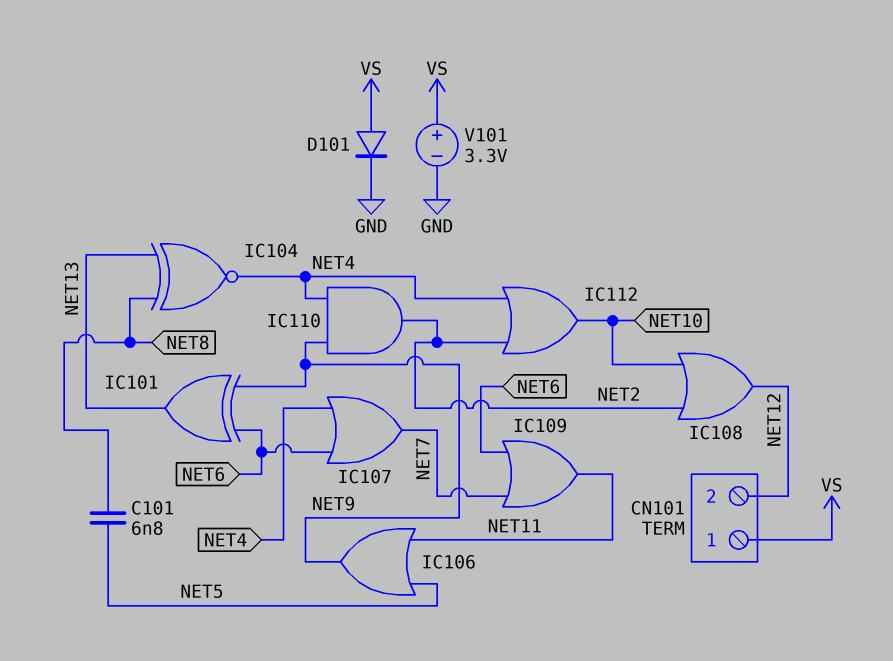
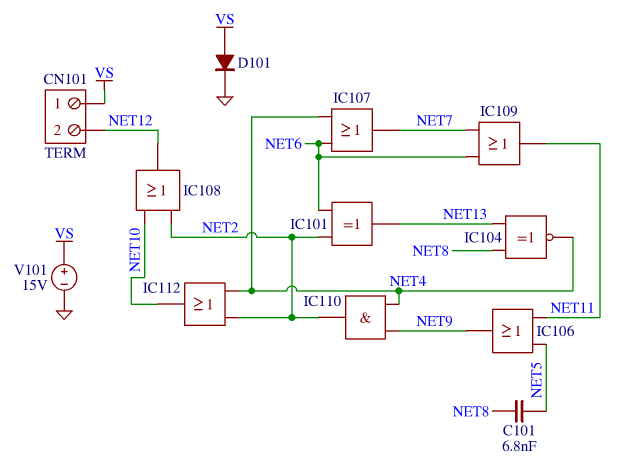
IC101: XOR (in NET6, in NET9, out NET13) -> XOR (in NET2, in NET6, out NET13)
V101: 3.3V (plus VS, minus GND) -> 15V (plus VS, minus GND)

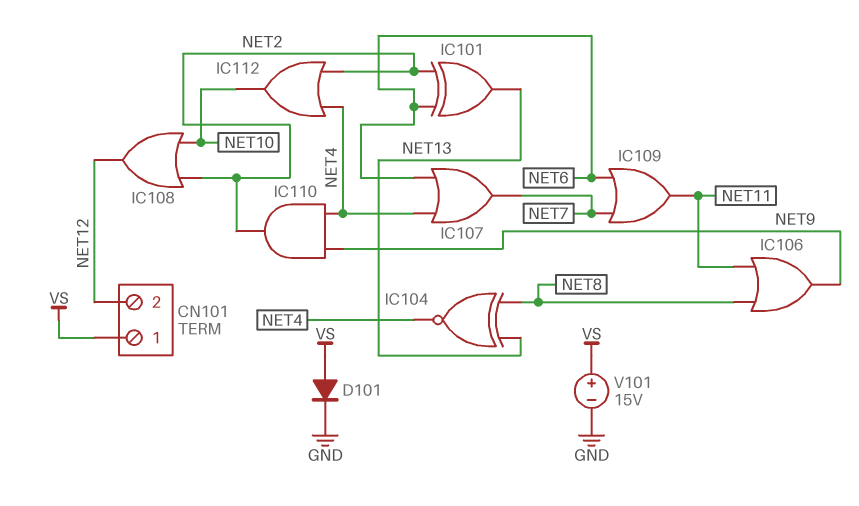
C101: 6.8nF (NET5, NET8) -> none
IC106: OR (in NET5, in NET11, out NET9) -> OR (in NET8, in NET11, out NET9)

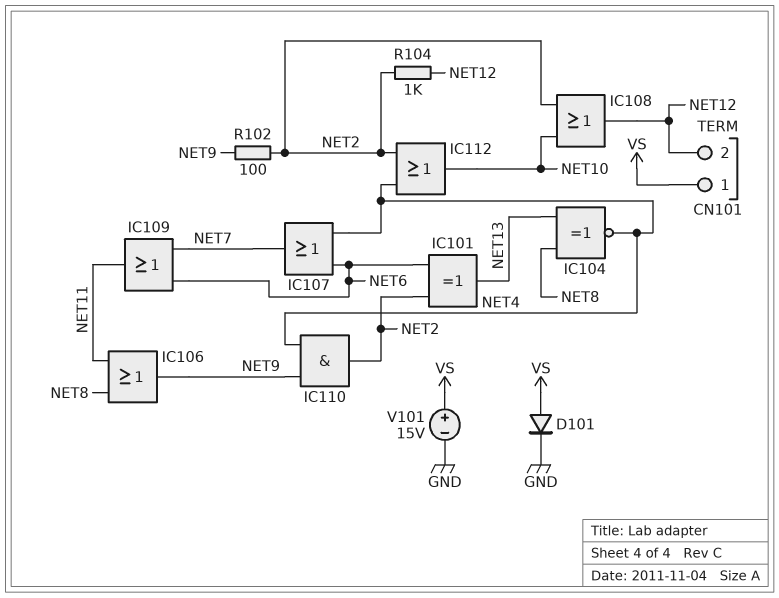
R102: none -> 100 (NET2, NET9)
R104: none -> 1k (NET2, NET12)

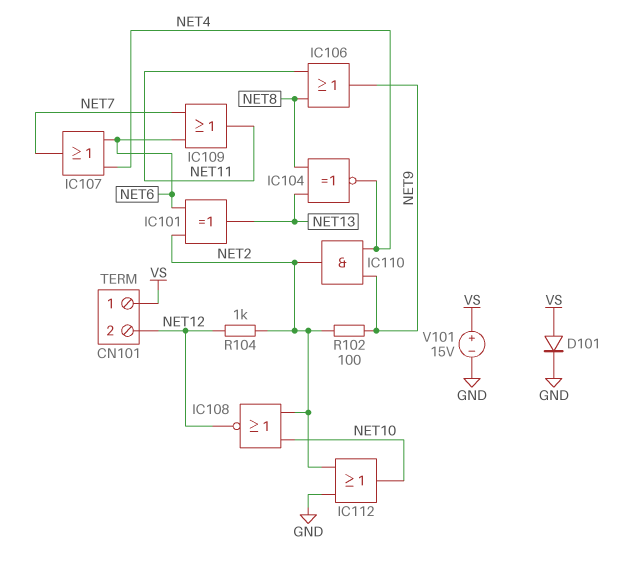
IC108: OR (in NET2, in NET10, out NET12) -> NOR (in NET2, in NET10, out NET12)
IC112: OR (in NET2, in NET4, out NET10) -> OR (in GND, in NET2, out NET10)

